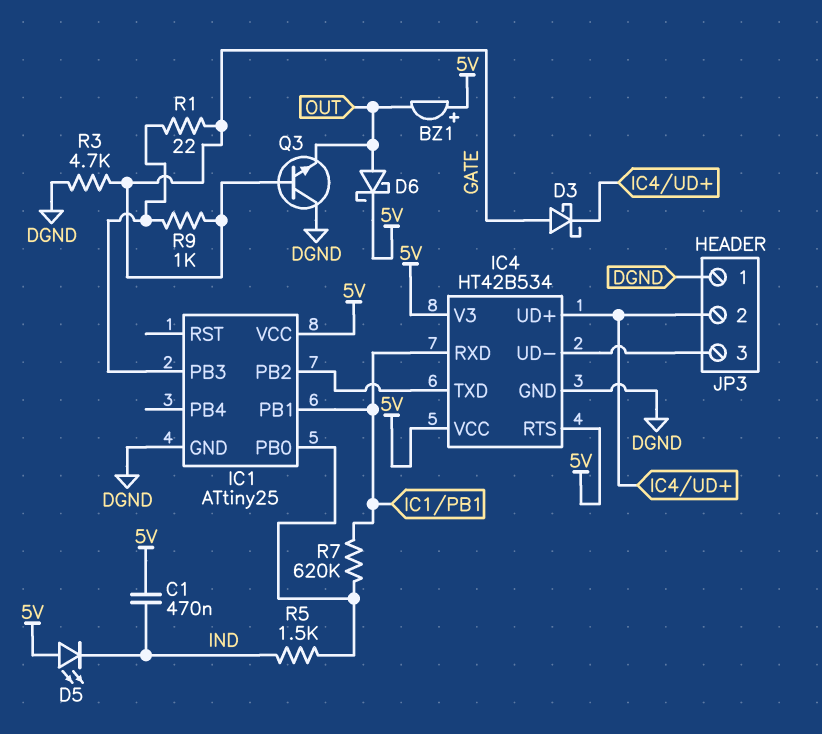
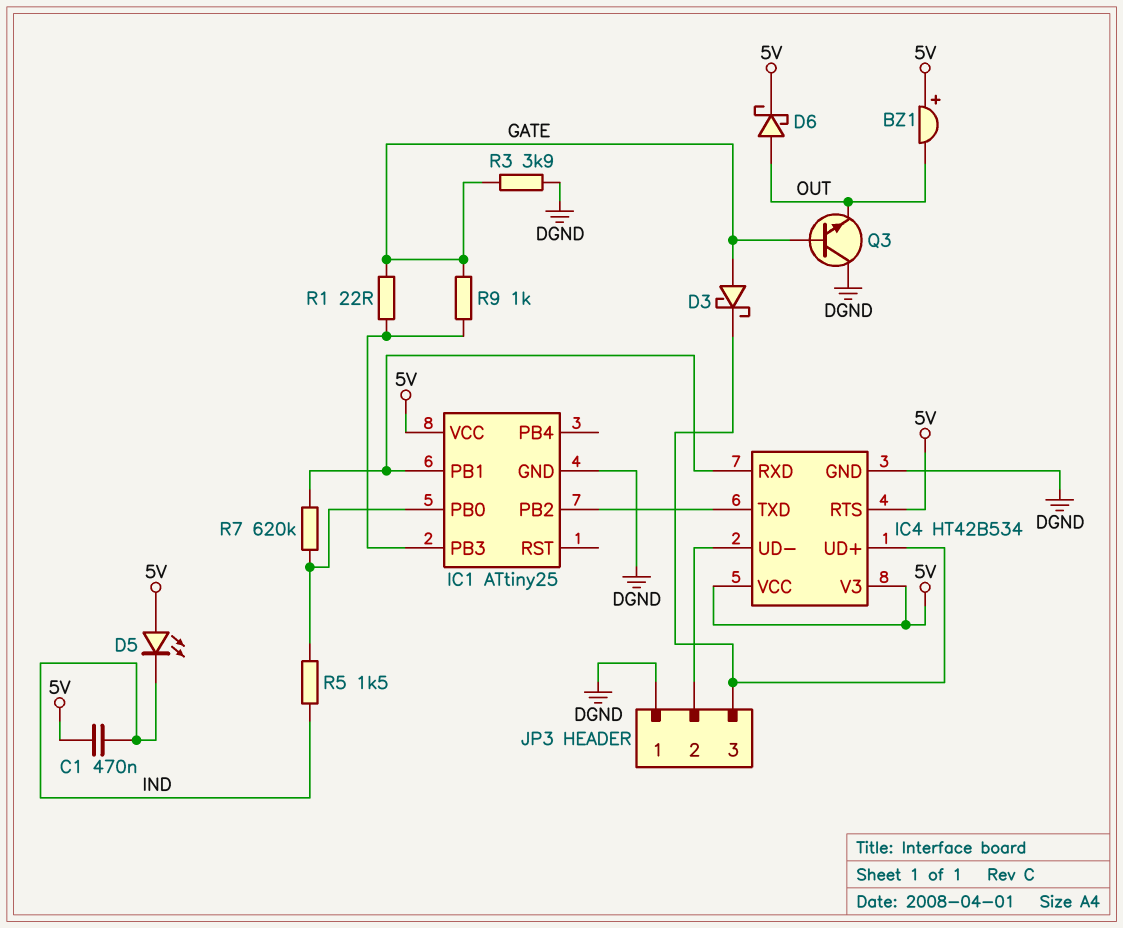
JP3 pin 2: IC4/UD+ -> IC4/UD-
JP3 pin 3: IC4/UD- -> IC4/UD+
R3: 4.7k (DGND, GATE) -> 3.9k (DGND, GATE)

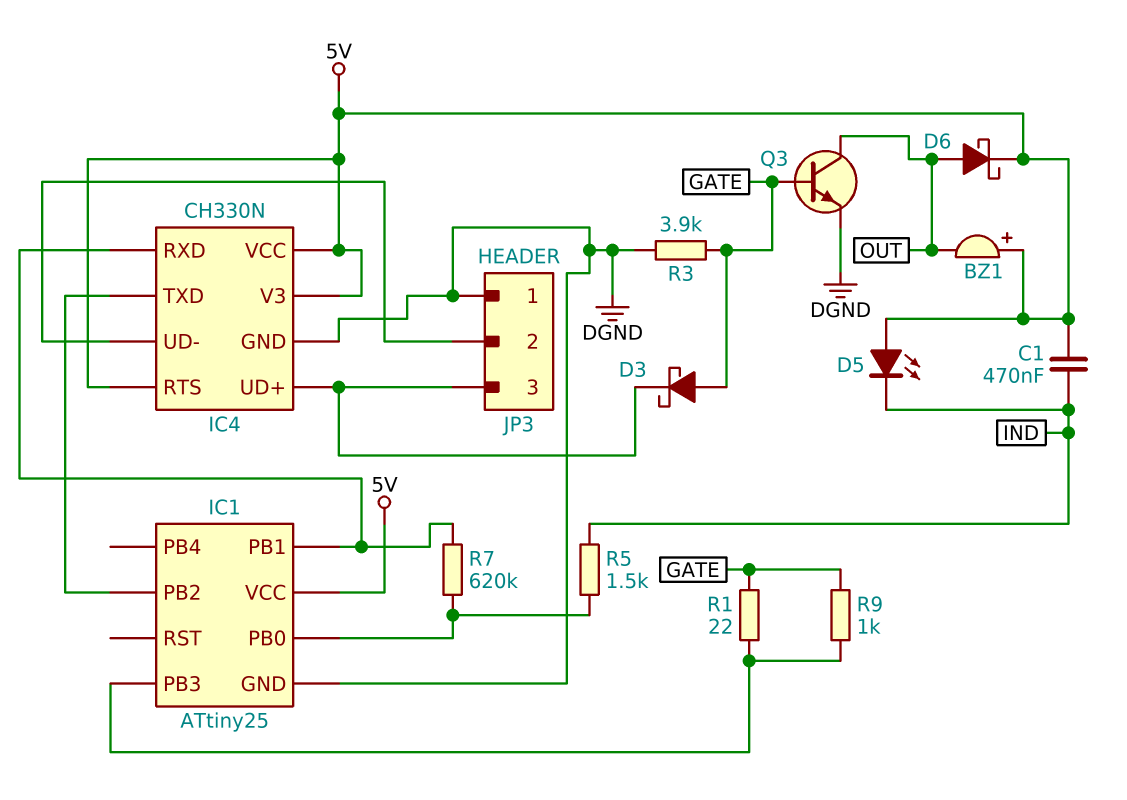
IC4: HT42B534 -> CH330N
Q3: NPN (B GATE, C DGND, E OUT) -> NPN (B GATE, C OUT, E DGND)

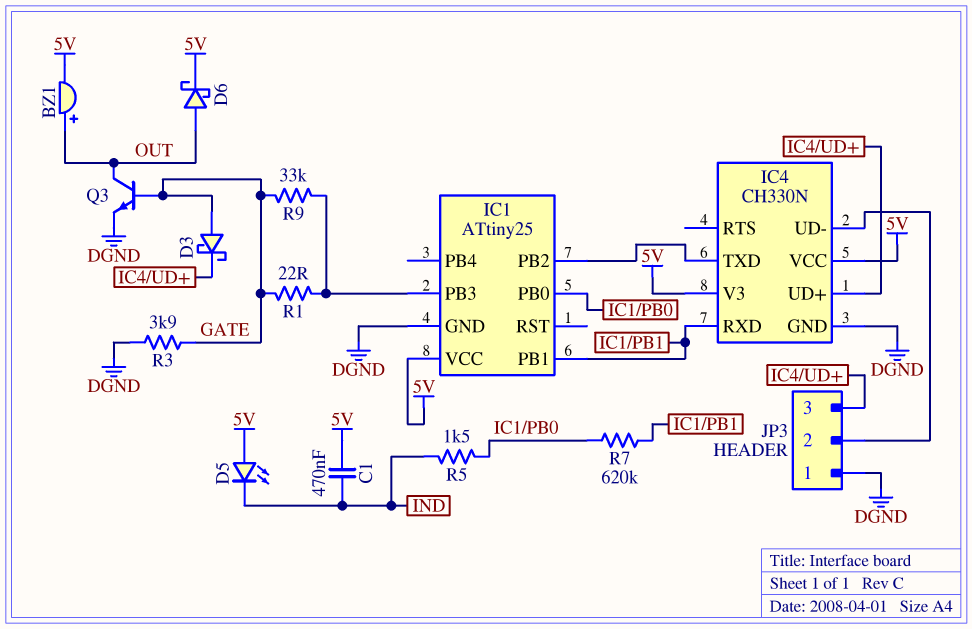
BZ1: buzzer (plus 5V, minus OUT) -> buzzer (plus OUT, minus 5V)
IC4 pin RTS: 5V -> none
R9: 1k (GATE, IC1/PB3) -> 33k (GATE, IC1/PB3)

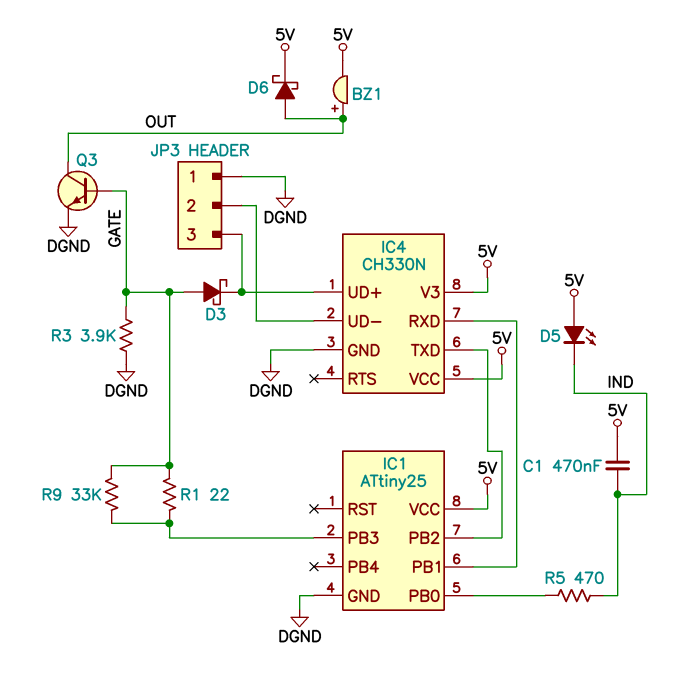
R5: 1.5k (IC1/PB0, IND) -> 470 (IC1/PB0, IND)
R7: 620k (IC1/PB0, IC1/PB1) -> none

